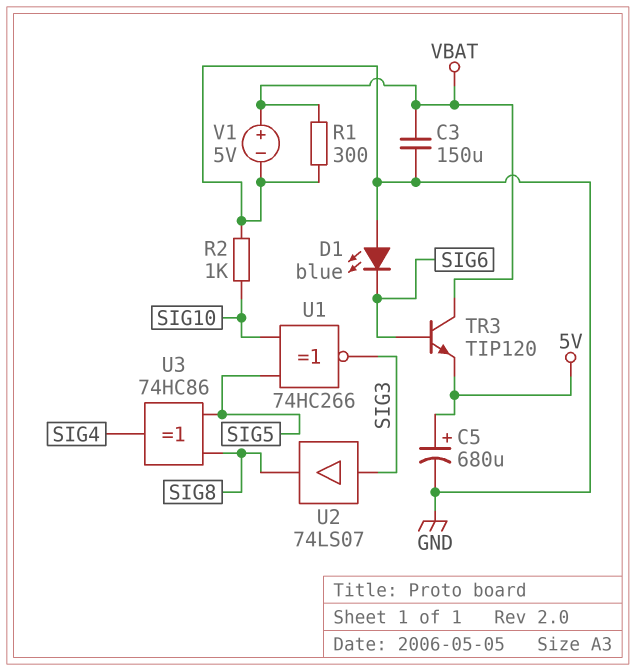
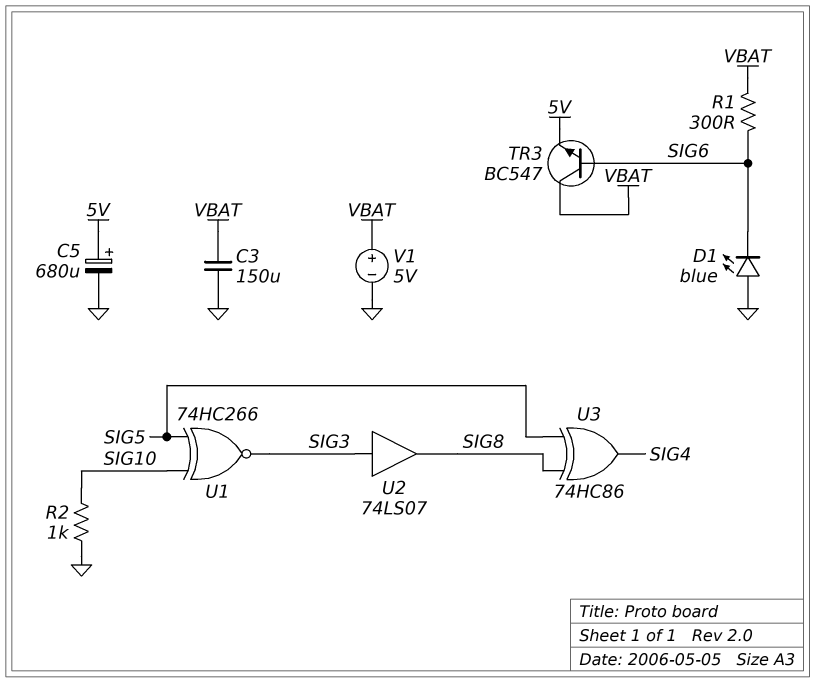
R1: 300 (GND, VBAT) -> 300 (SIG6, VBAT)
TR3: NPN TIP120 (B SIG6, C VBAT, E 5V) -> NPN BC547 (B SIG6, C VBAT, E 5V)

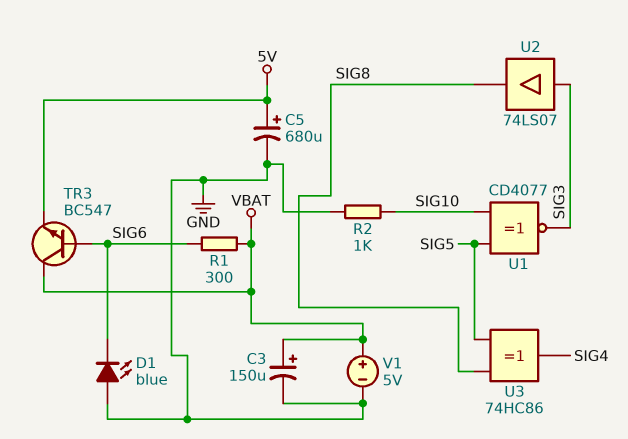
C3: 150uF (GND, VBAT) -> 150uF (plus VBAT, minus GND)
U1: XNOR 74HC266 (in SIG5, in SIG10, out SIG3) -> XNOR CD4077 (in SIG5, in SIG10, out SIG3)

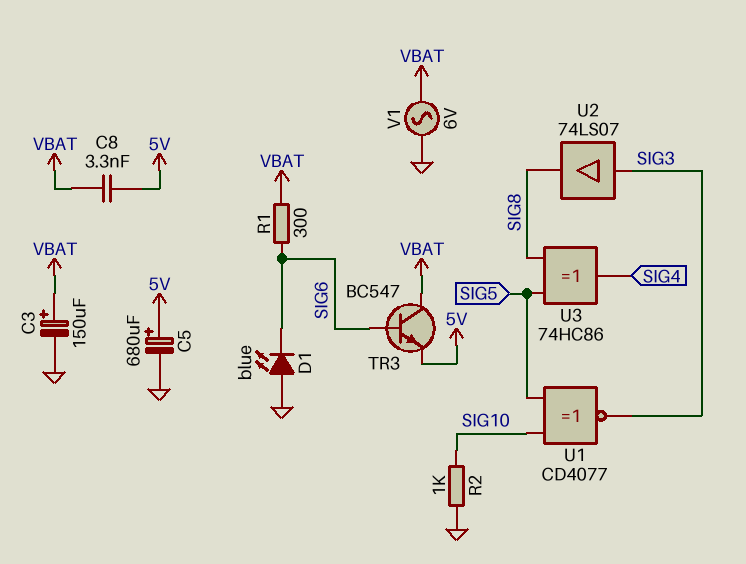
C8: none -> 3.3nF (5V, VBAT)
V1: 5V (plus VBAT, minus GND) -> AC 6V (GND, VBAT)

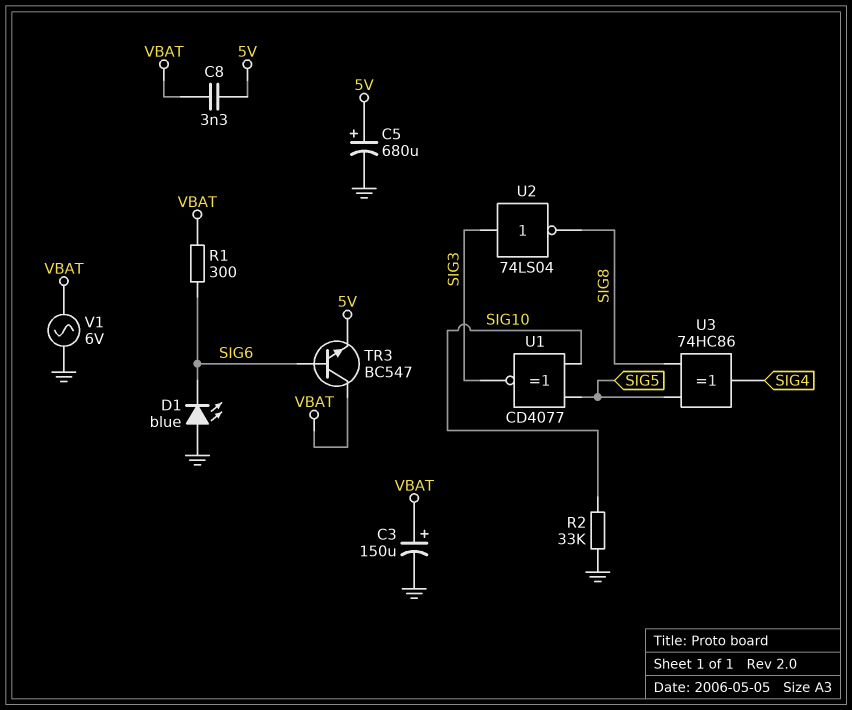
R2: 1k (GND, SIG10) -> 33k (GND, SIG10)
U2: buffer 74LS07 (in SIG3, out SIG8) -> NOT 74LS04 (in SIG3, out SIG8)

